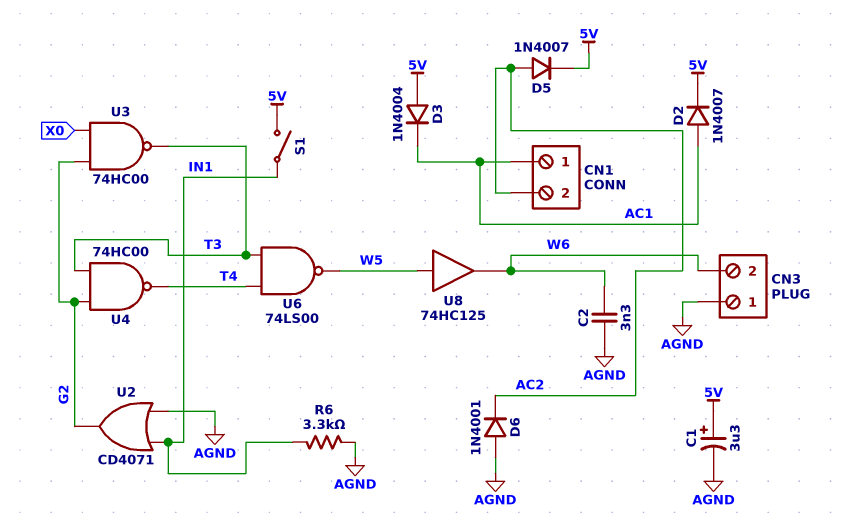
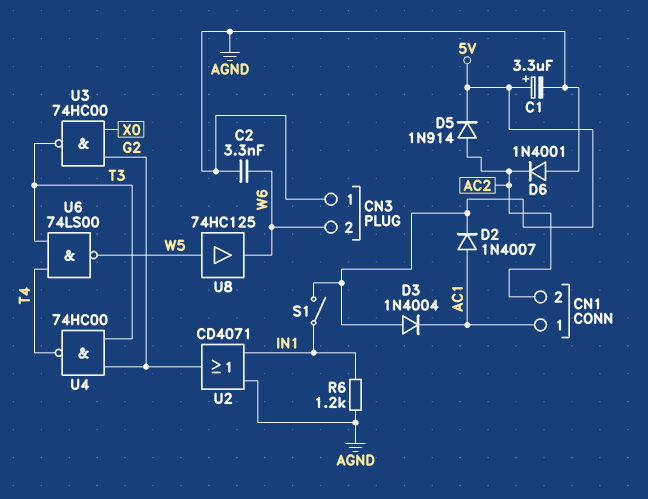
D5: diode 1N4007 (A AC2, K 5V) -> diode 1N914 (A AC2, K 5V)
R6: 3.3k (AGND, IN1) -> 1.2k (AGND, IN1)

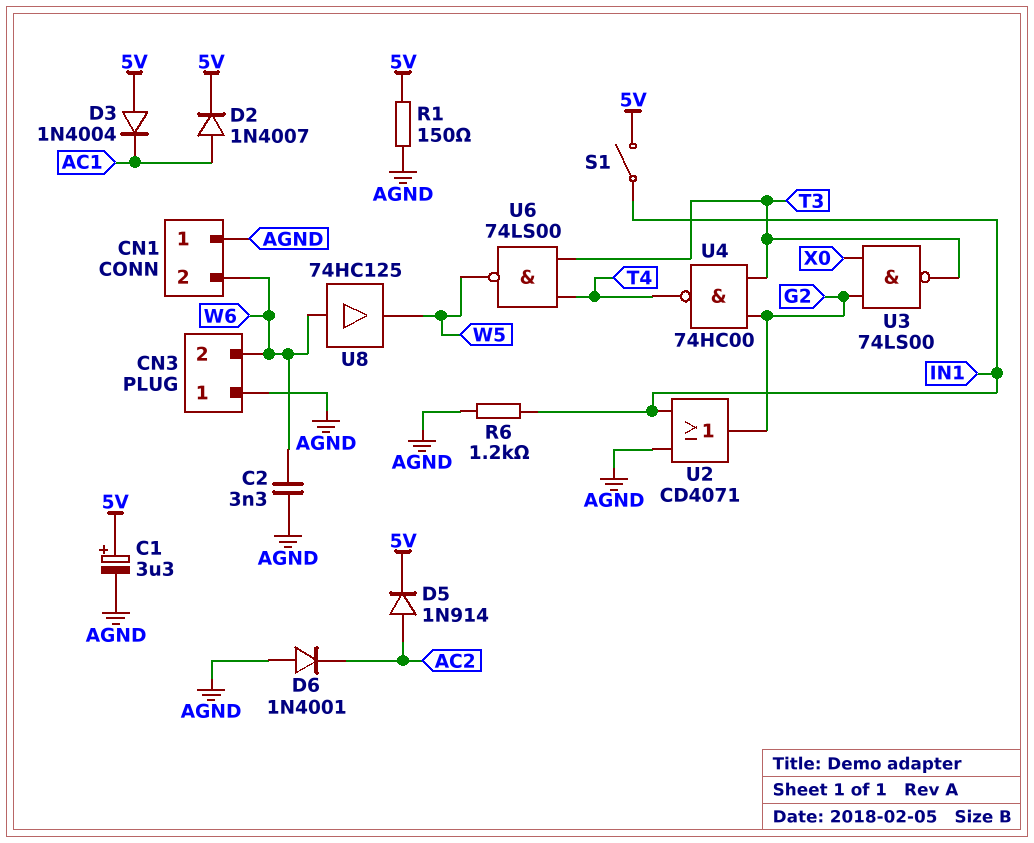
CN1 pin 1: AC1 -> AGND
CN1 pin 2: AC2 -> W6
R1: none -> 150 (5V, AGND)
U3: NAND 74HC00 (in G2, in X0, out T3) -> NAND 74LS00 (in G2, in X0, out T3)
U8: buffer 74HC125 (in W5, out W6) -> buffer 74HC125 (in W6, out W5)

